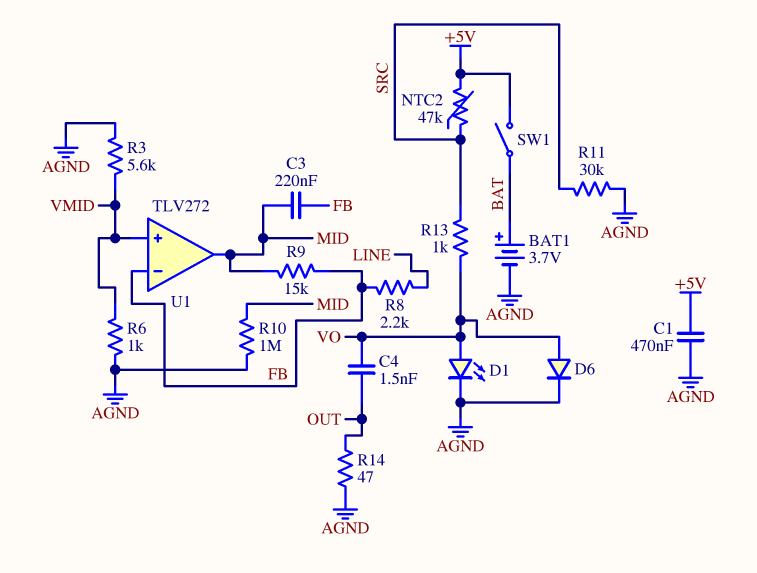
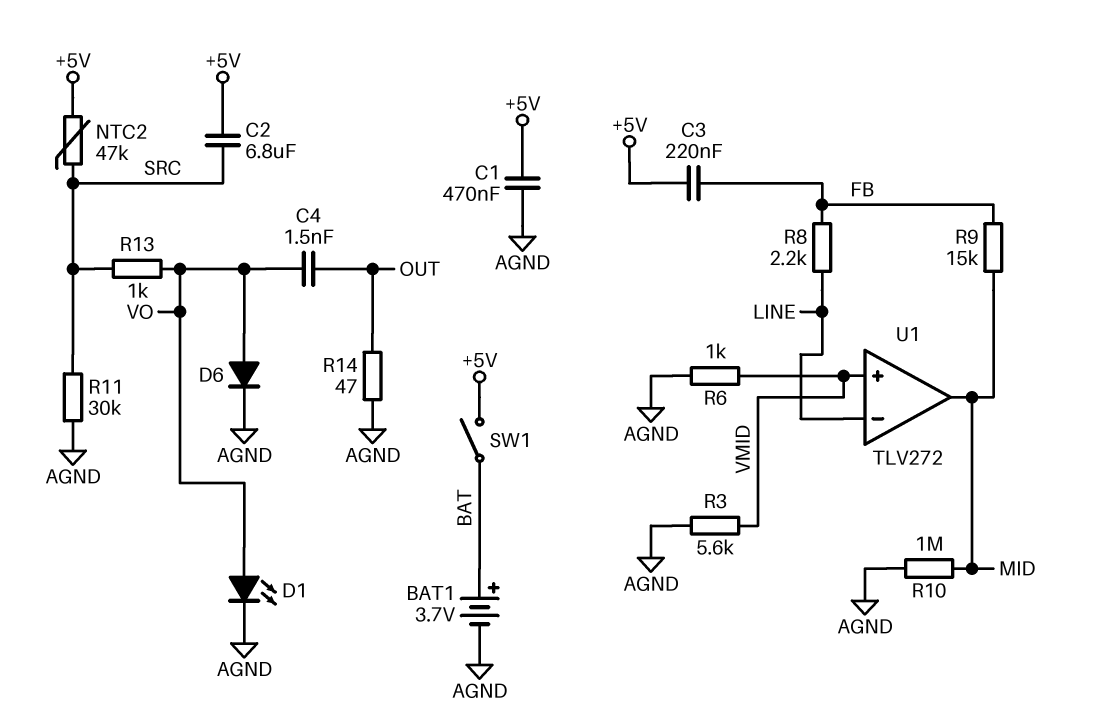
C2: none -> 6.8uF (+5V, SRC)
C3: 220nF (FB, MID) -> 220nF (+5V, FB)
U1 pin in-: FB -> LINE

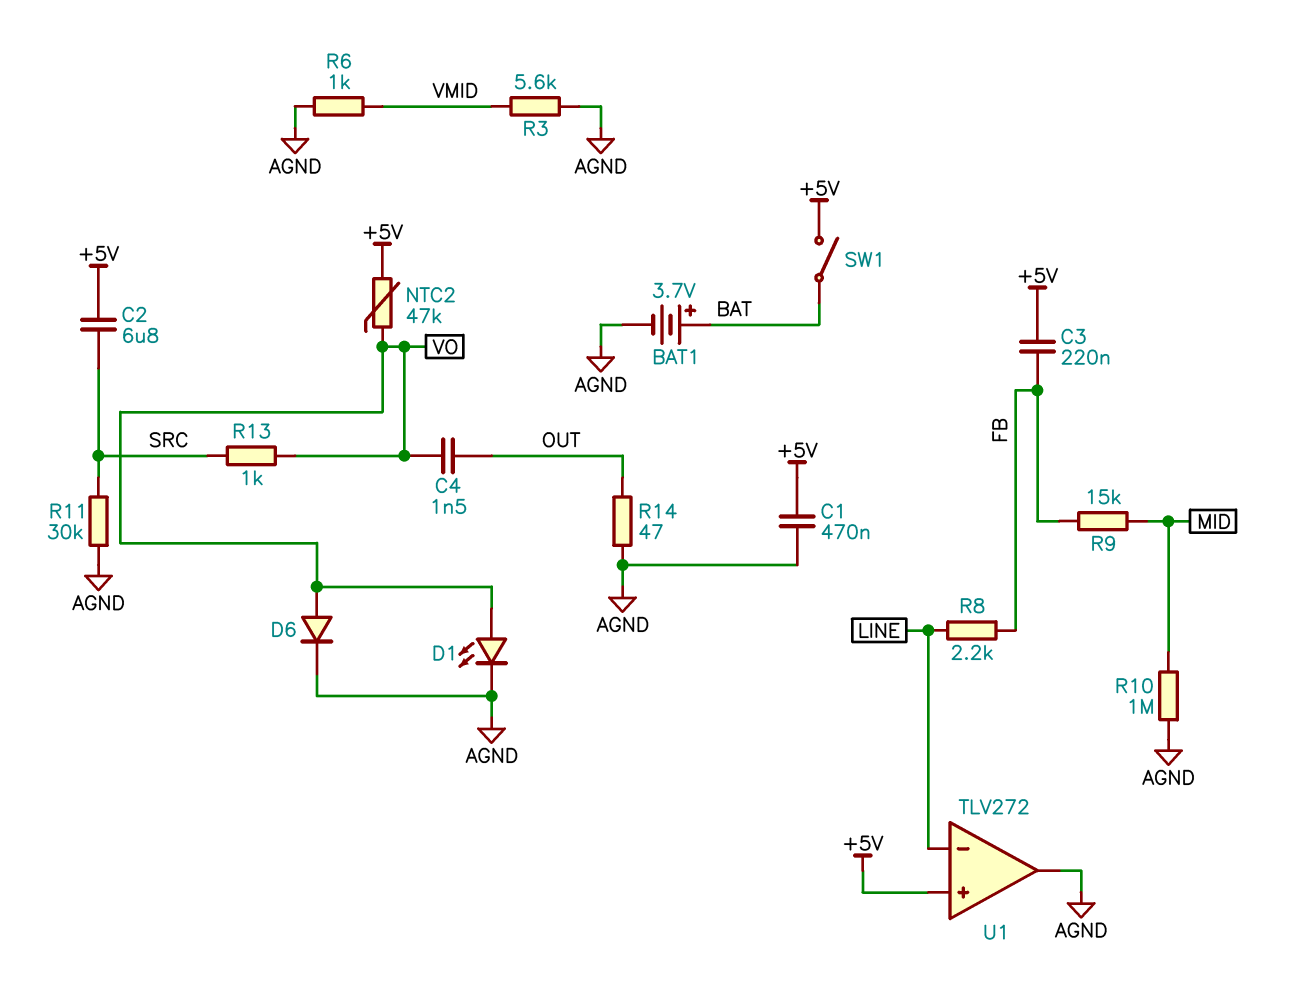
NTC2: 47k (+5V, SRC) -> 47k (+5V, VO)
U1 pin in+: VMID -> +5V
U1 pin out: MID -> AGND

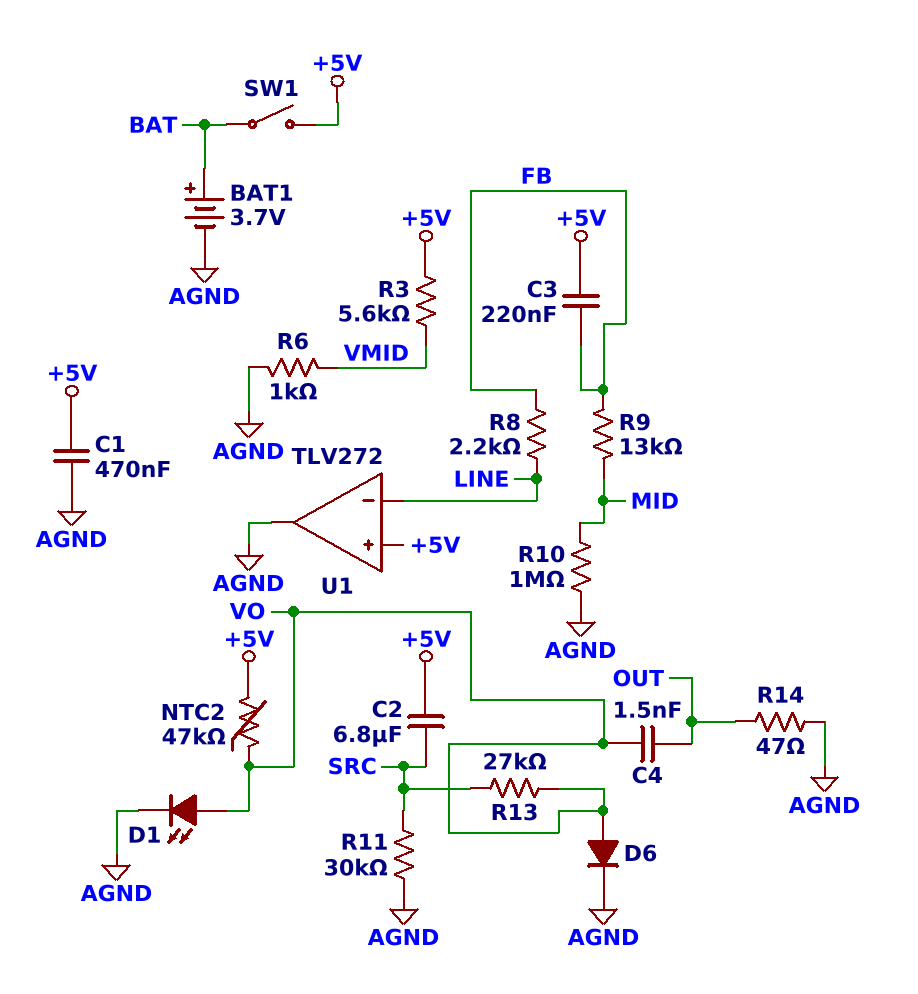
R3: 5.6k (AGND, VMID) -> 5.6k (+5V, VMID)
R9: 15k (FB, MID) -> 13k (FB, MID)
R13: 1k (SRC, VO) -> 27k (SRC, VO)

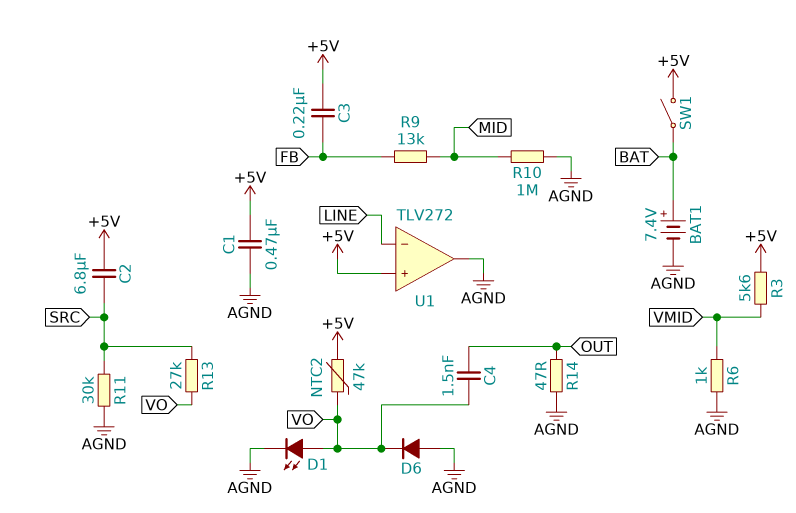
BAT1: 3.7V (plus BAT, minus AGND) -> 7.4V (plus BAT, minus AGND)
D6: diode (A VO, K AGND) -> diode (A AGND, K VO)
R8: 2.2k (FB, LINE) -> none

